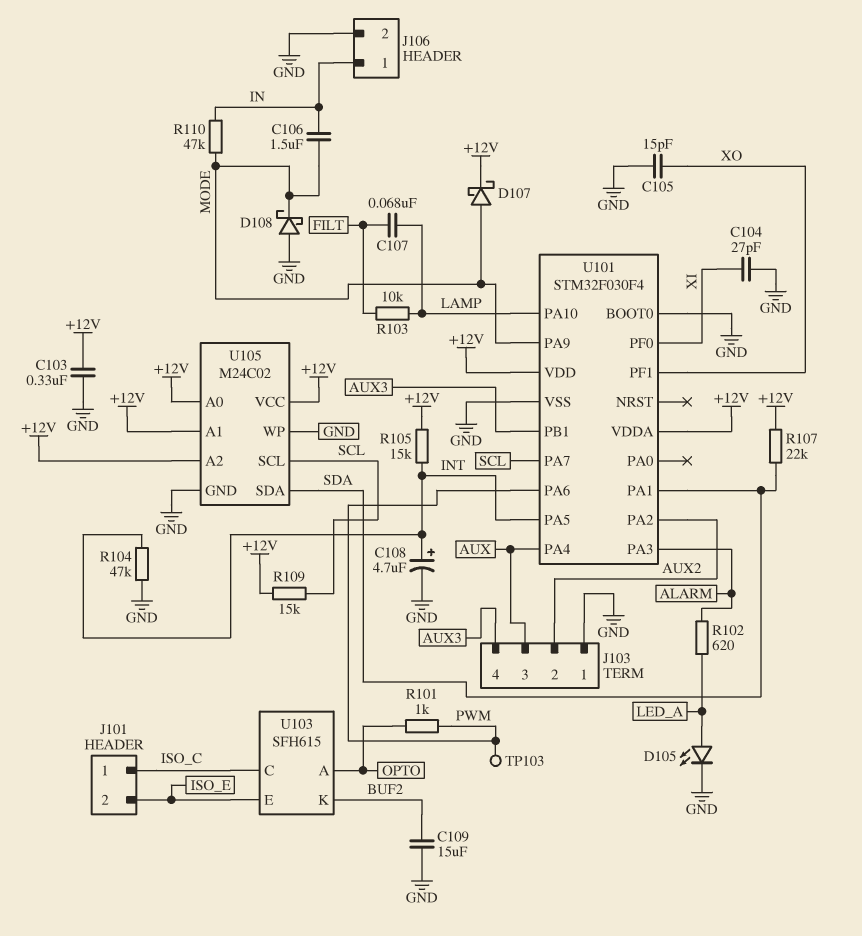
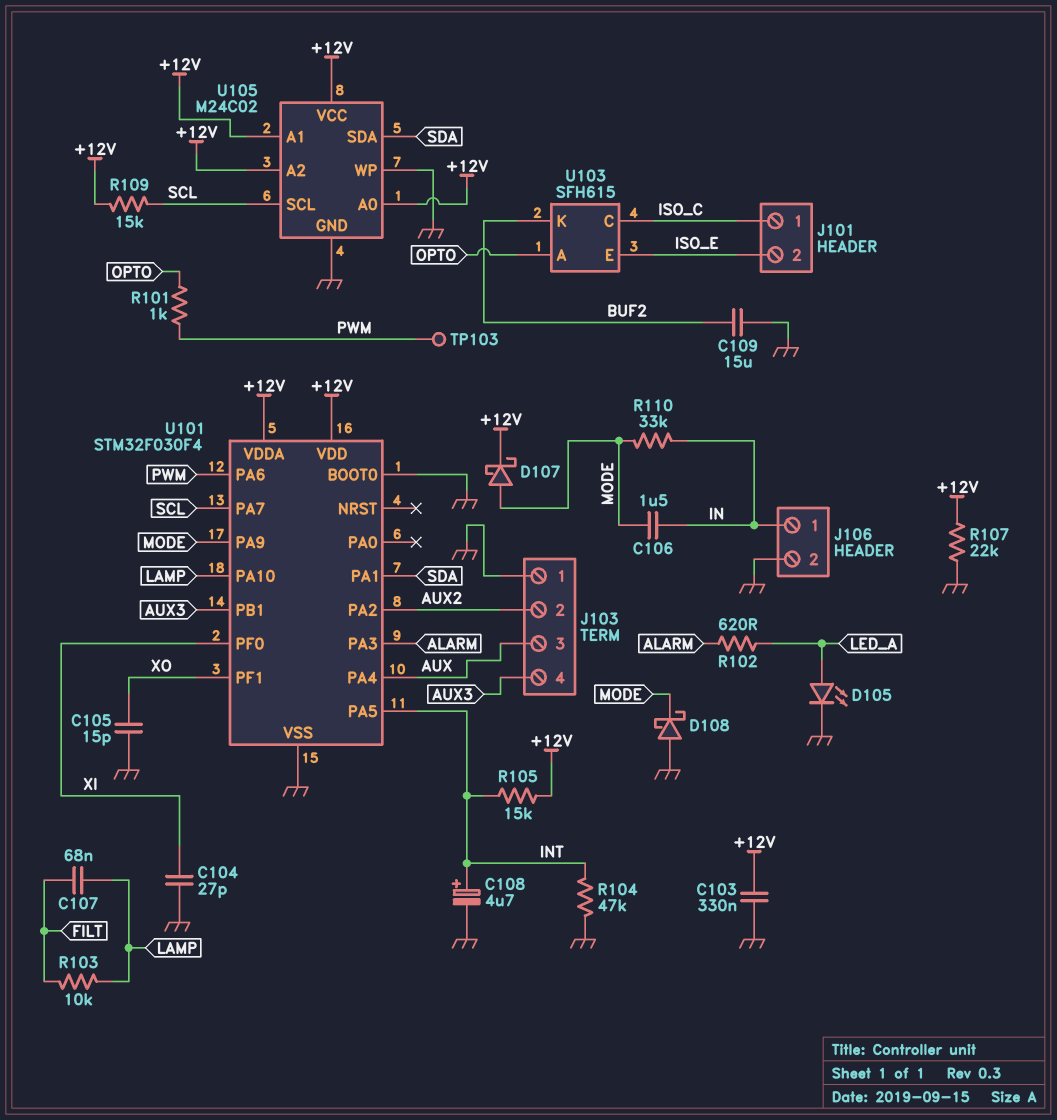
R107: 22k (+12V, SDA) -> 22k (+12V, GND)
R110: 47k (IN, MODE) -> 33k (IN, MODE)

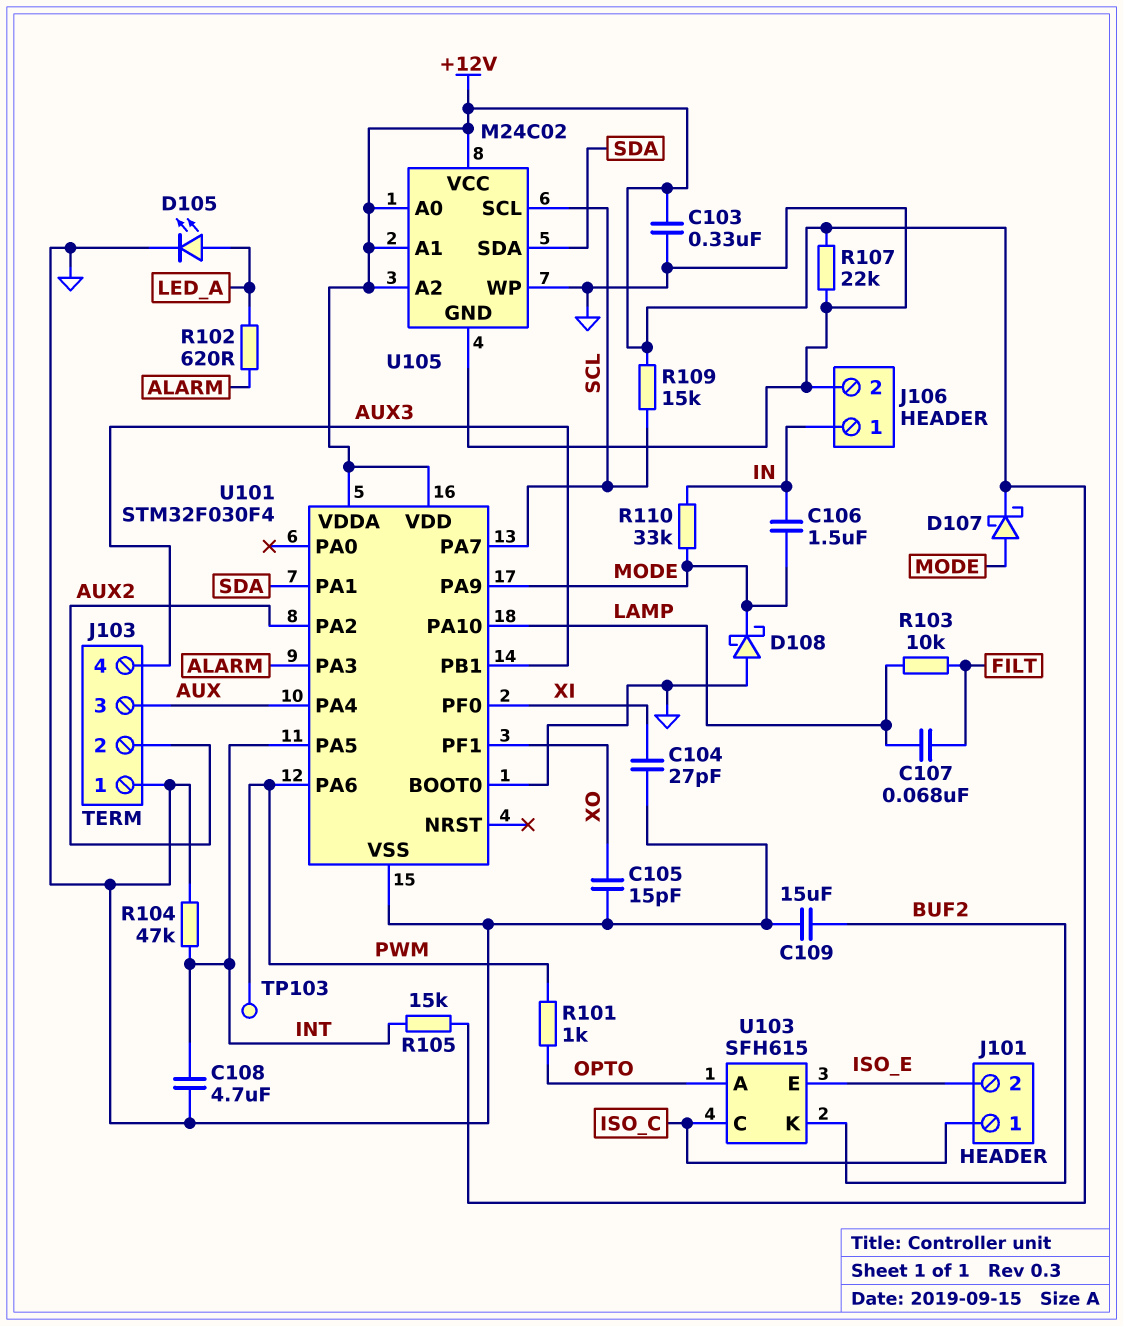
C108: 4.7uF (plus INT, minus GND) -> 4.7uF (GND, INT)

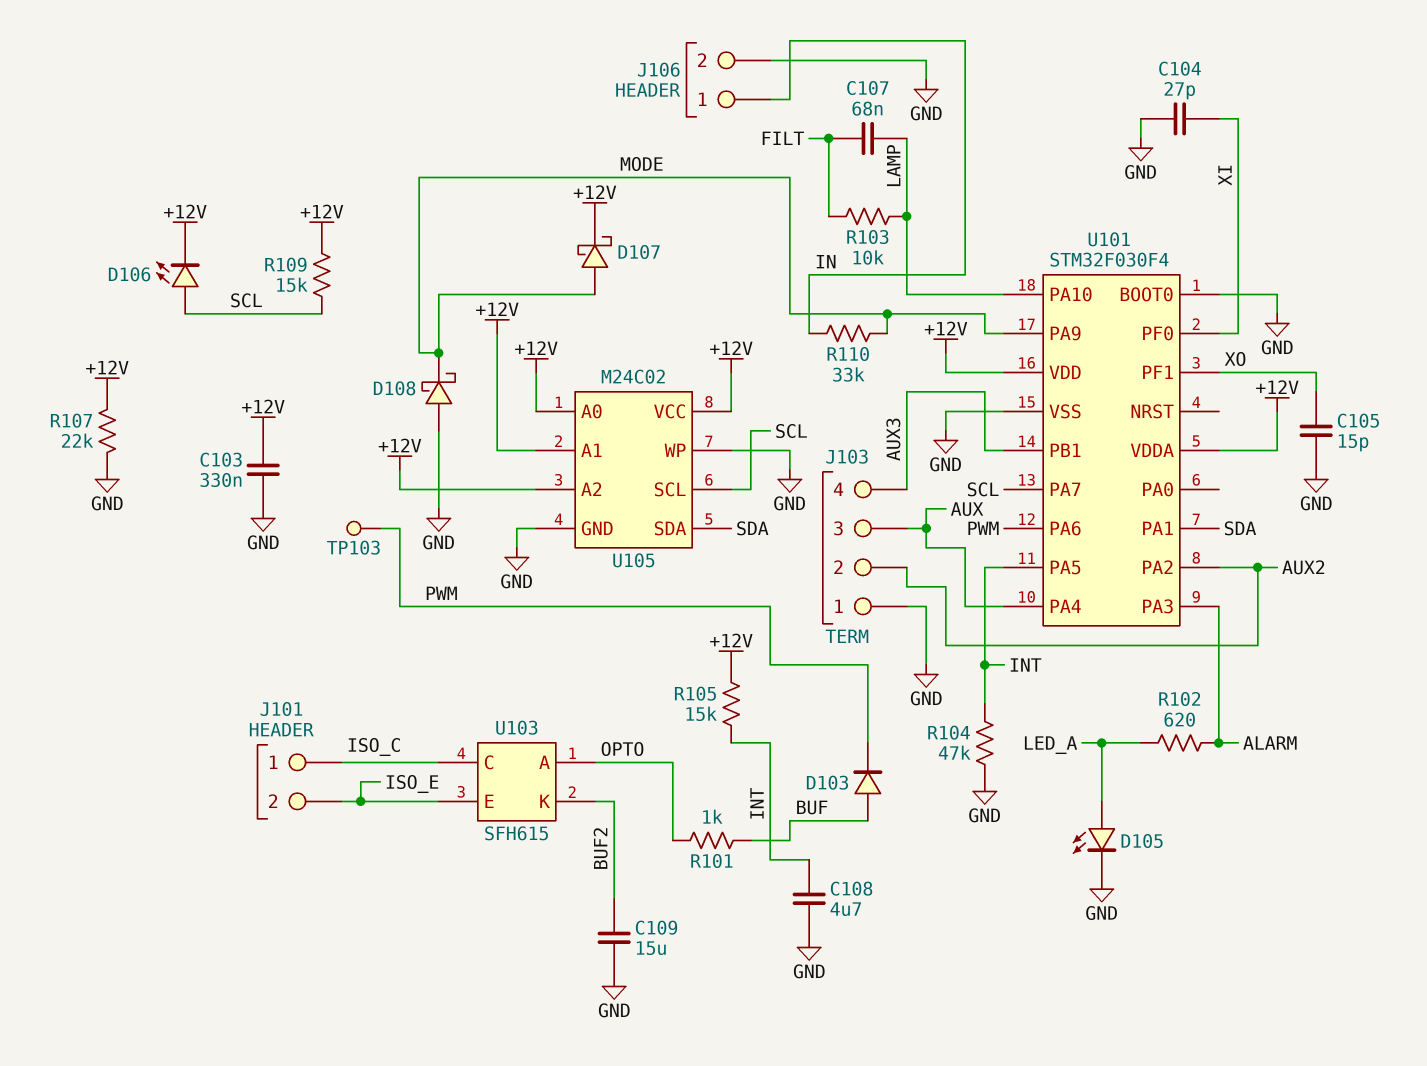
C106: 1.5uF (IN, MODE) -> none
D103: none -> diode (A BUF, K PWM)
D106: none -> LED (A SCL, K +12V)
R101: 1k (OPTO, PWM) -> 1k (BUF, OPTO)

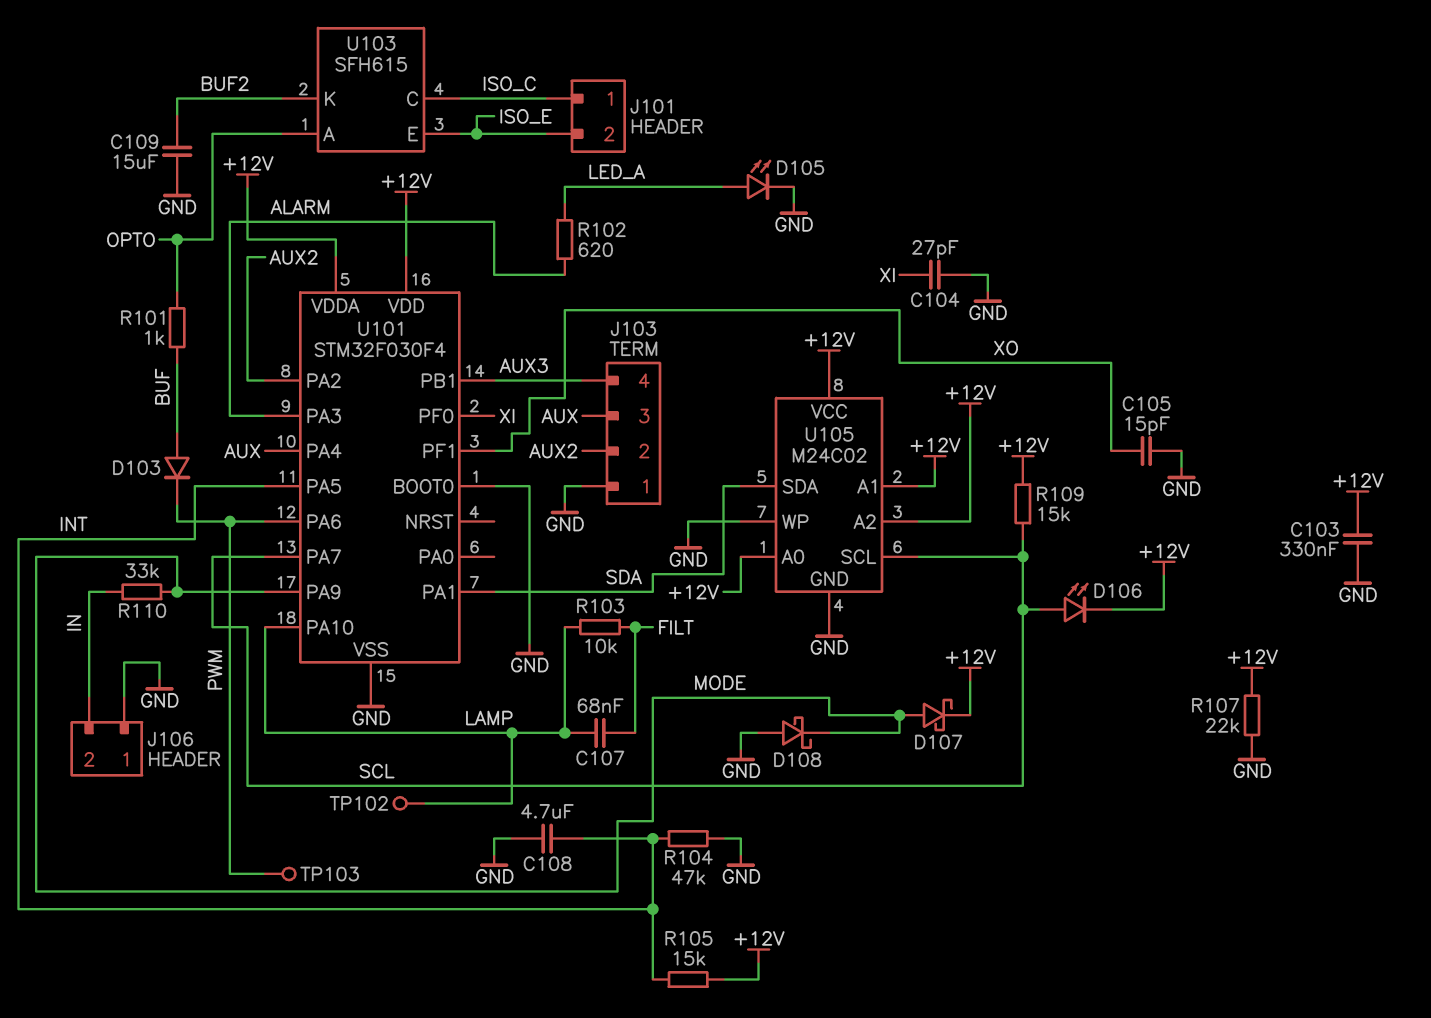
J106 pin 1: IN -> GND
J106 pin 2: GND -> IN
TP102: none -> test point (LAMP)

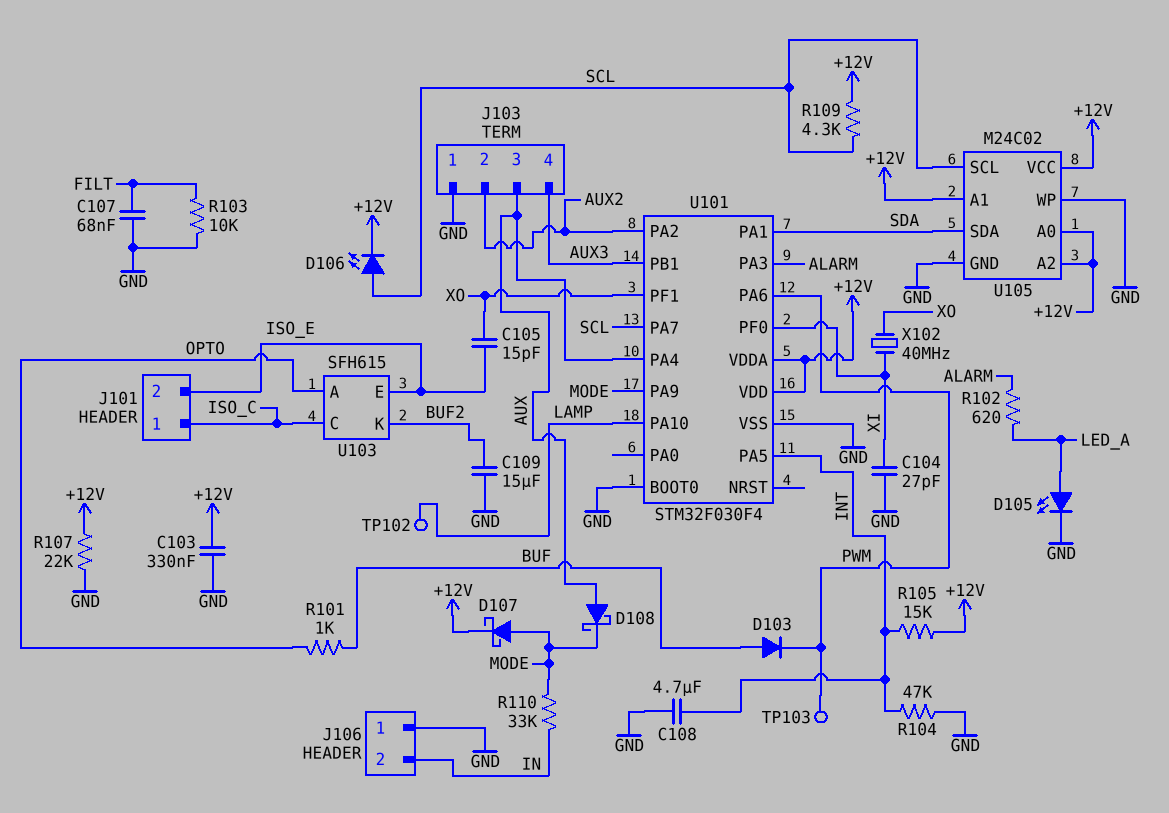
C105: 15pF (GND, XO) -> 15pF (ISO_E, XO)
C107: 68nF (FILT, LAMP) -> 68nF (FILT, GND)
D108: schottky (A GND, K MODE) -> schottky (A AUX, K MODE)
R103: 10k (FILT, LAMP) -> 10k (FILT, GND)
R109: 15k (+12V, SCL) -> 4.3k (+12V, SCL)
X102: none -> 40MHz (XI, XO)

